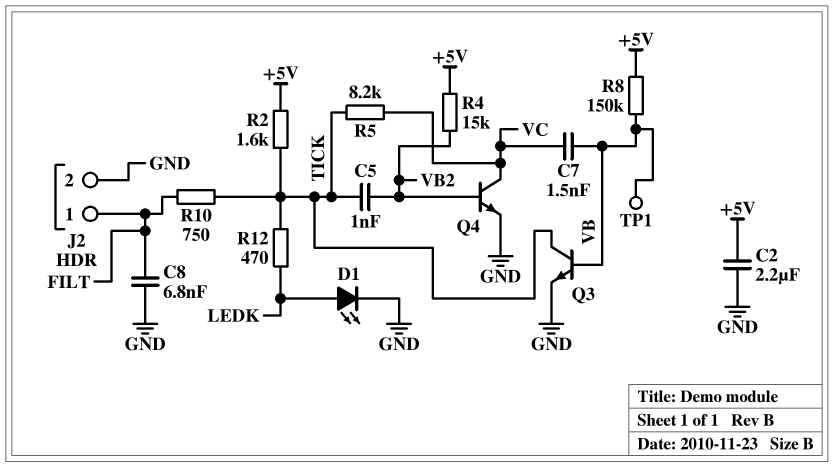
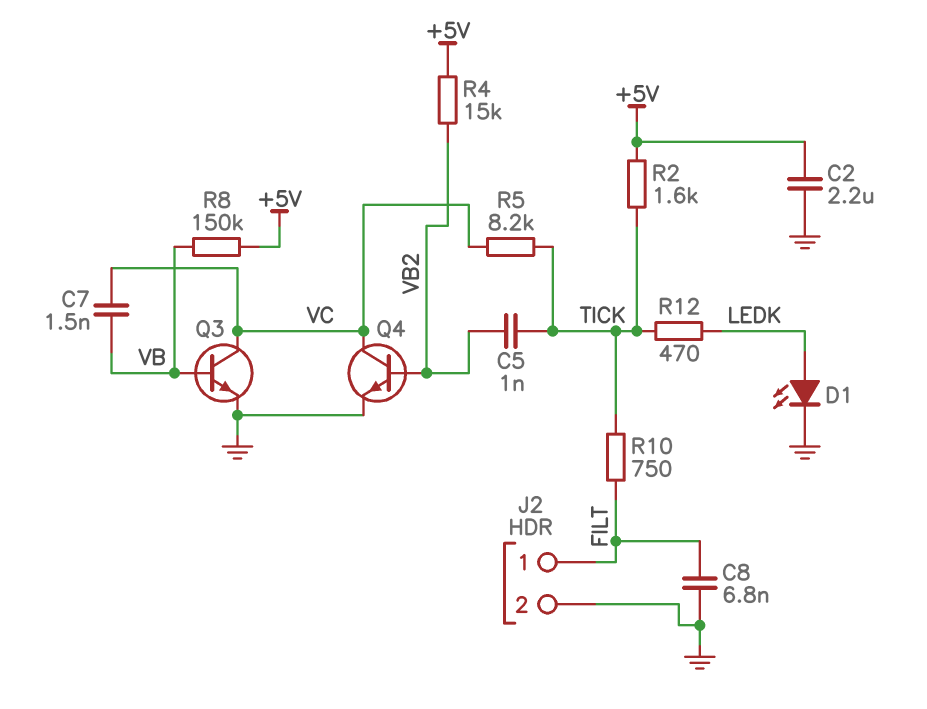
Q3: NPN (B VB, C TICK, E GND) -> NPN (B VB, C VC, E GND)
TP1: test point (VB) -> none

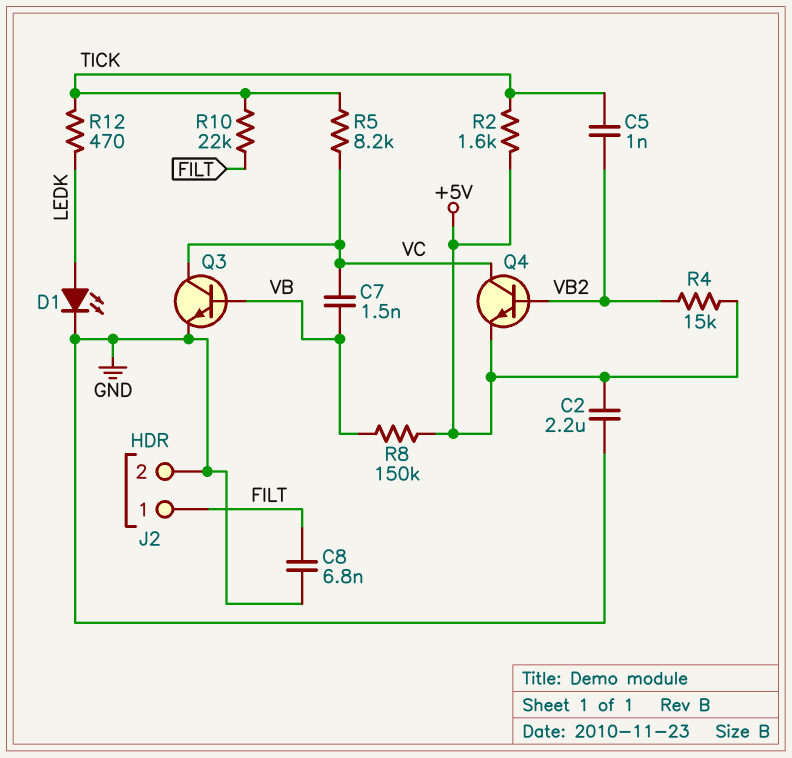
Q4: NPN (B VB2, C VC, E GND) -> NPN (B VB2, C VC, E +5V)
R10: 750 (FILT, TICK) -> 22k (FILT, TICK)

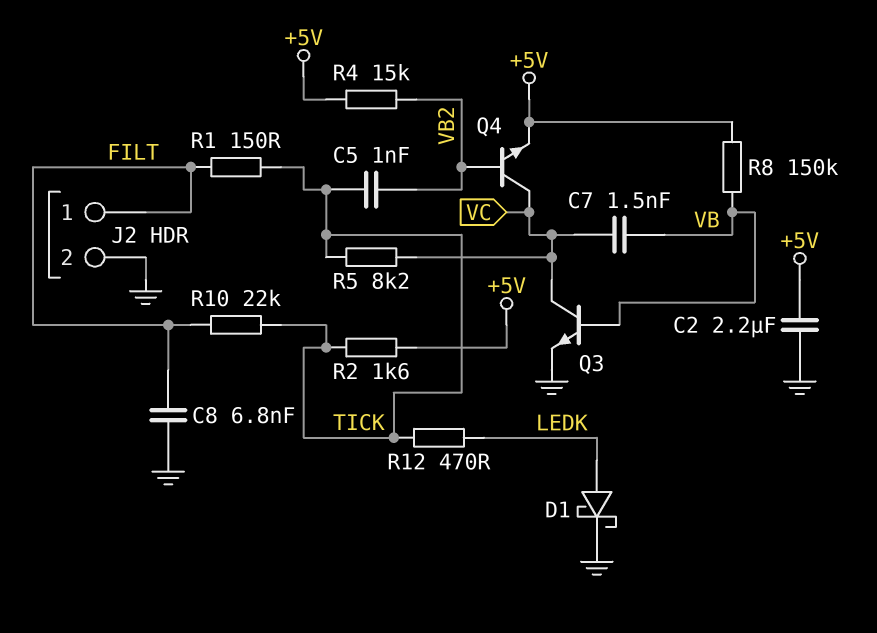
D1: LED (A LEDK, K GND) -> schottky (A LEDK, K GND)
R1: none -> 150 (FILT, TICK)

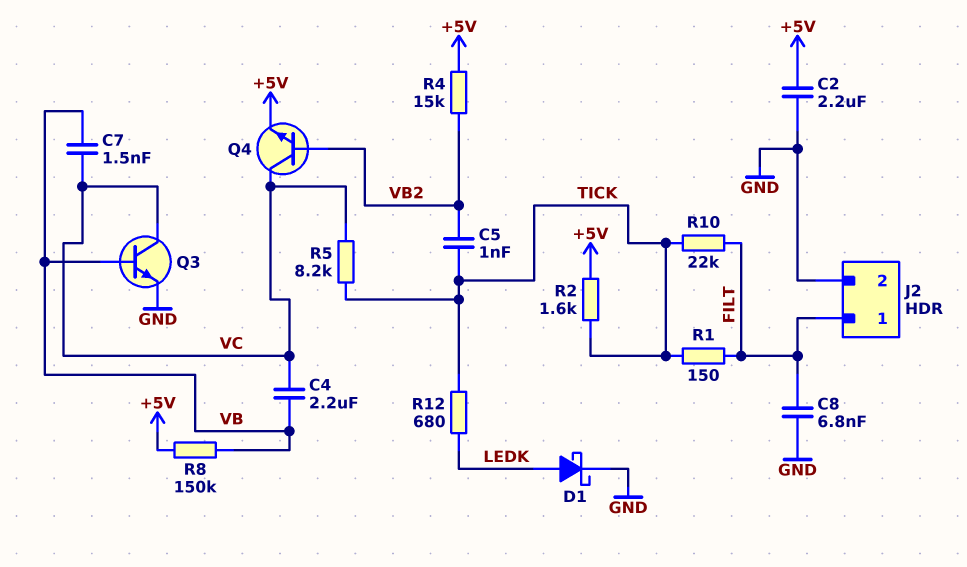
C4: none -> 2.2uF (VB, VC)
R12: 470 (LEDK, TICK) -> 680 (LEDK, TICK)

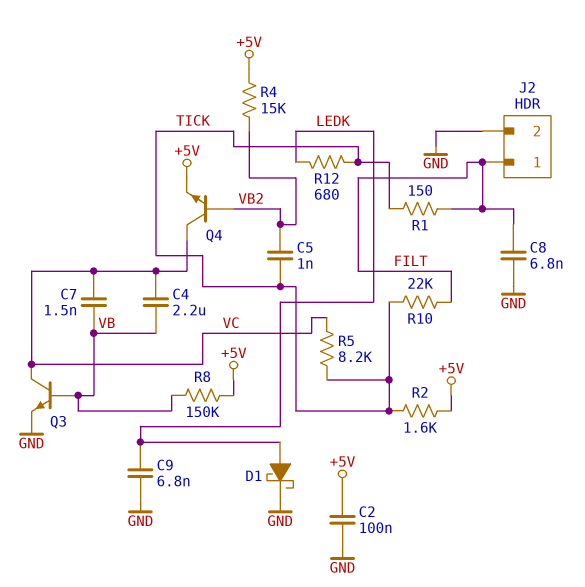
C2: 2.2uF (+5V, GND) -> 100nF (+5V, GND)
C9: none -> 6.8nF (GND, LEDK)

